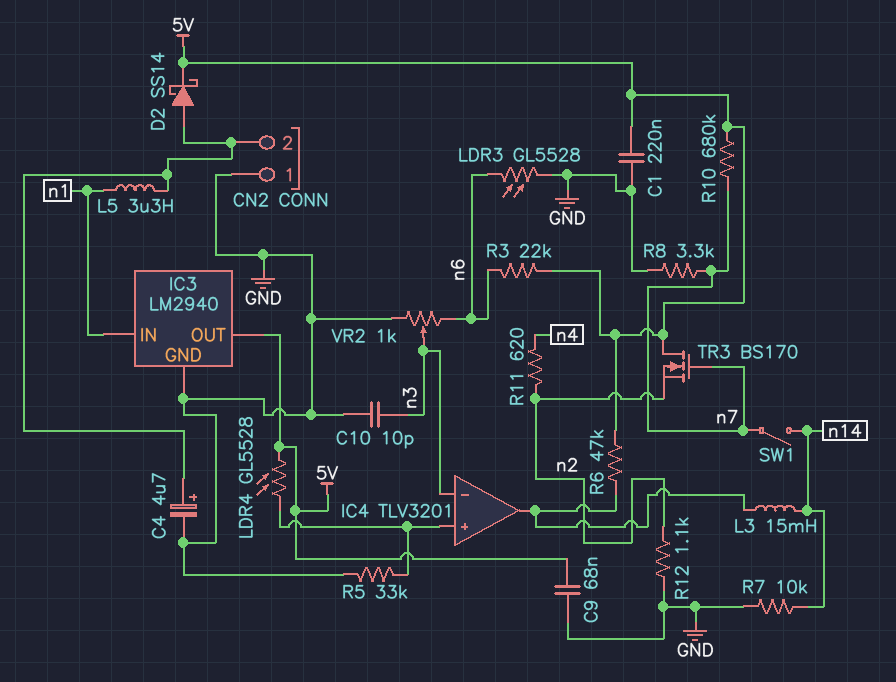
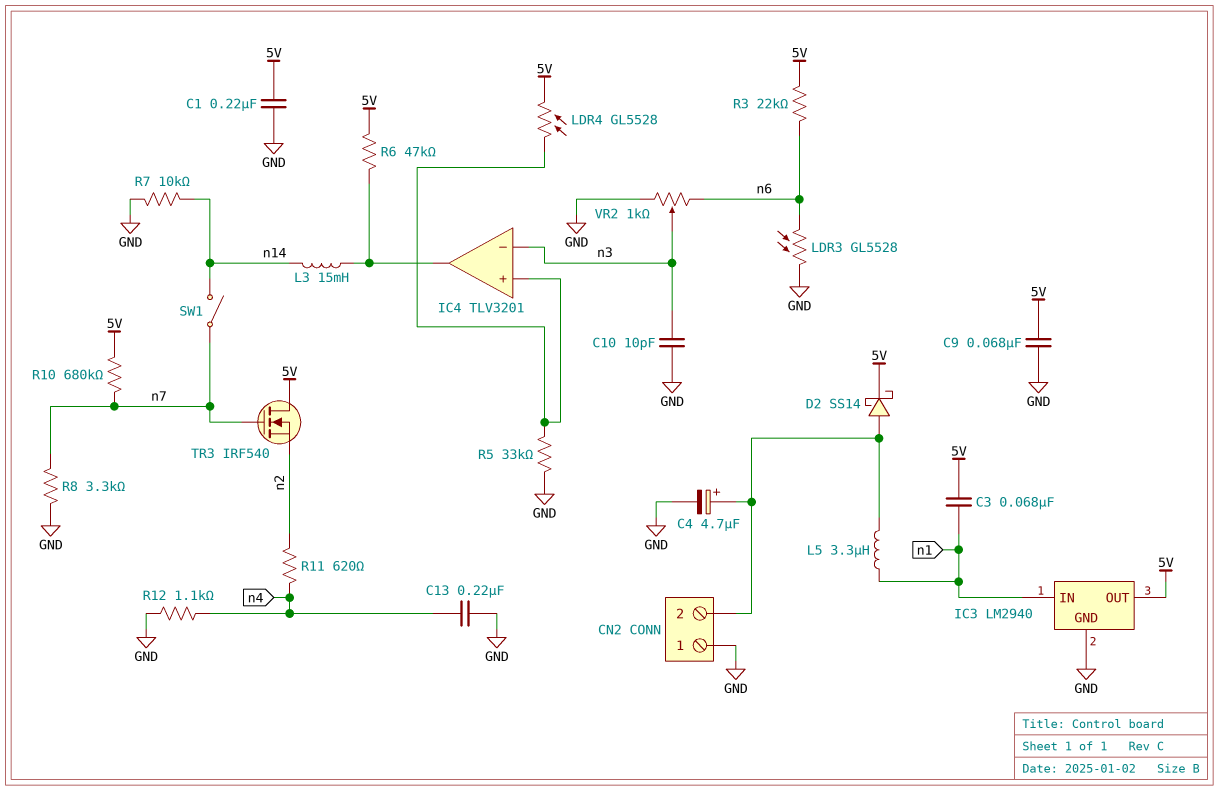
C3: none -> 68nF (5V, n1)
C13: none -> 220nF (GND, n4)
R12: 1.1k (GND, n2) -> 1.1k (GND, n4)
TR3: NMOS BS170 (G n7, D 5V, S n2) -> NMOS IRF540 (G n7, D 5V, S n2)

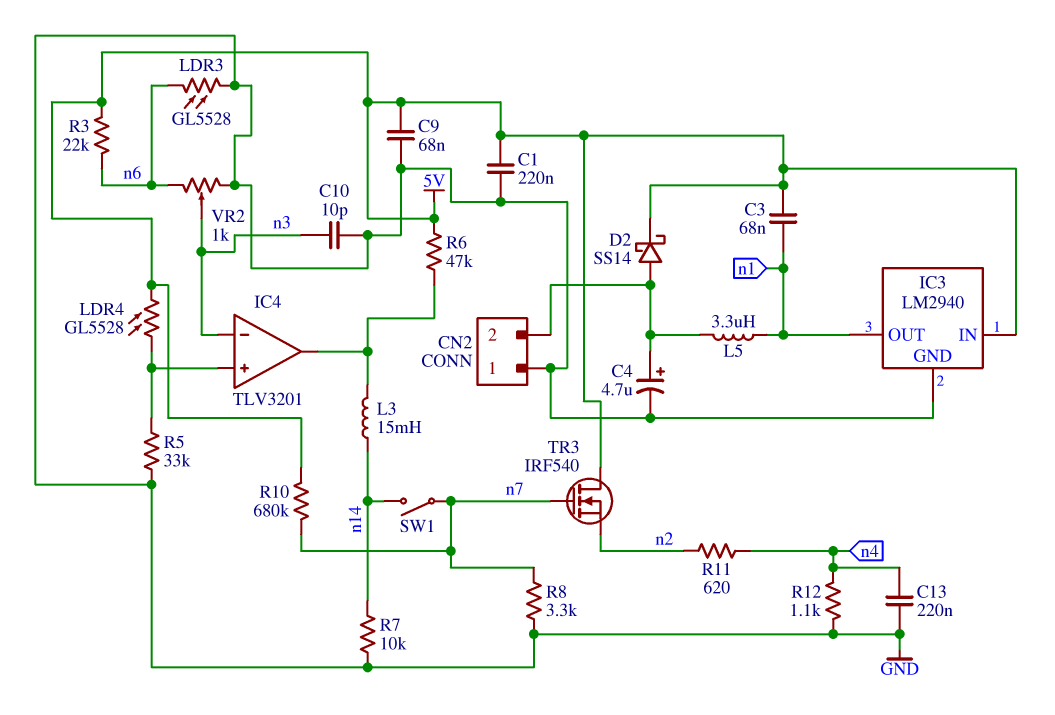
IC3 pin IN: n1 -> 5V
IC3 pin OUT: 5V -> n1

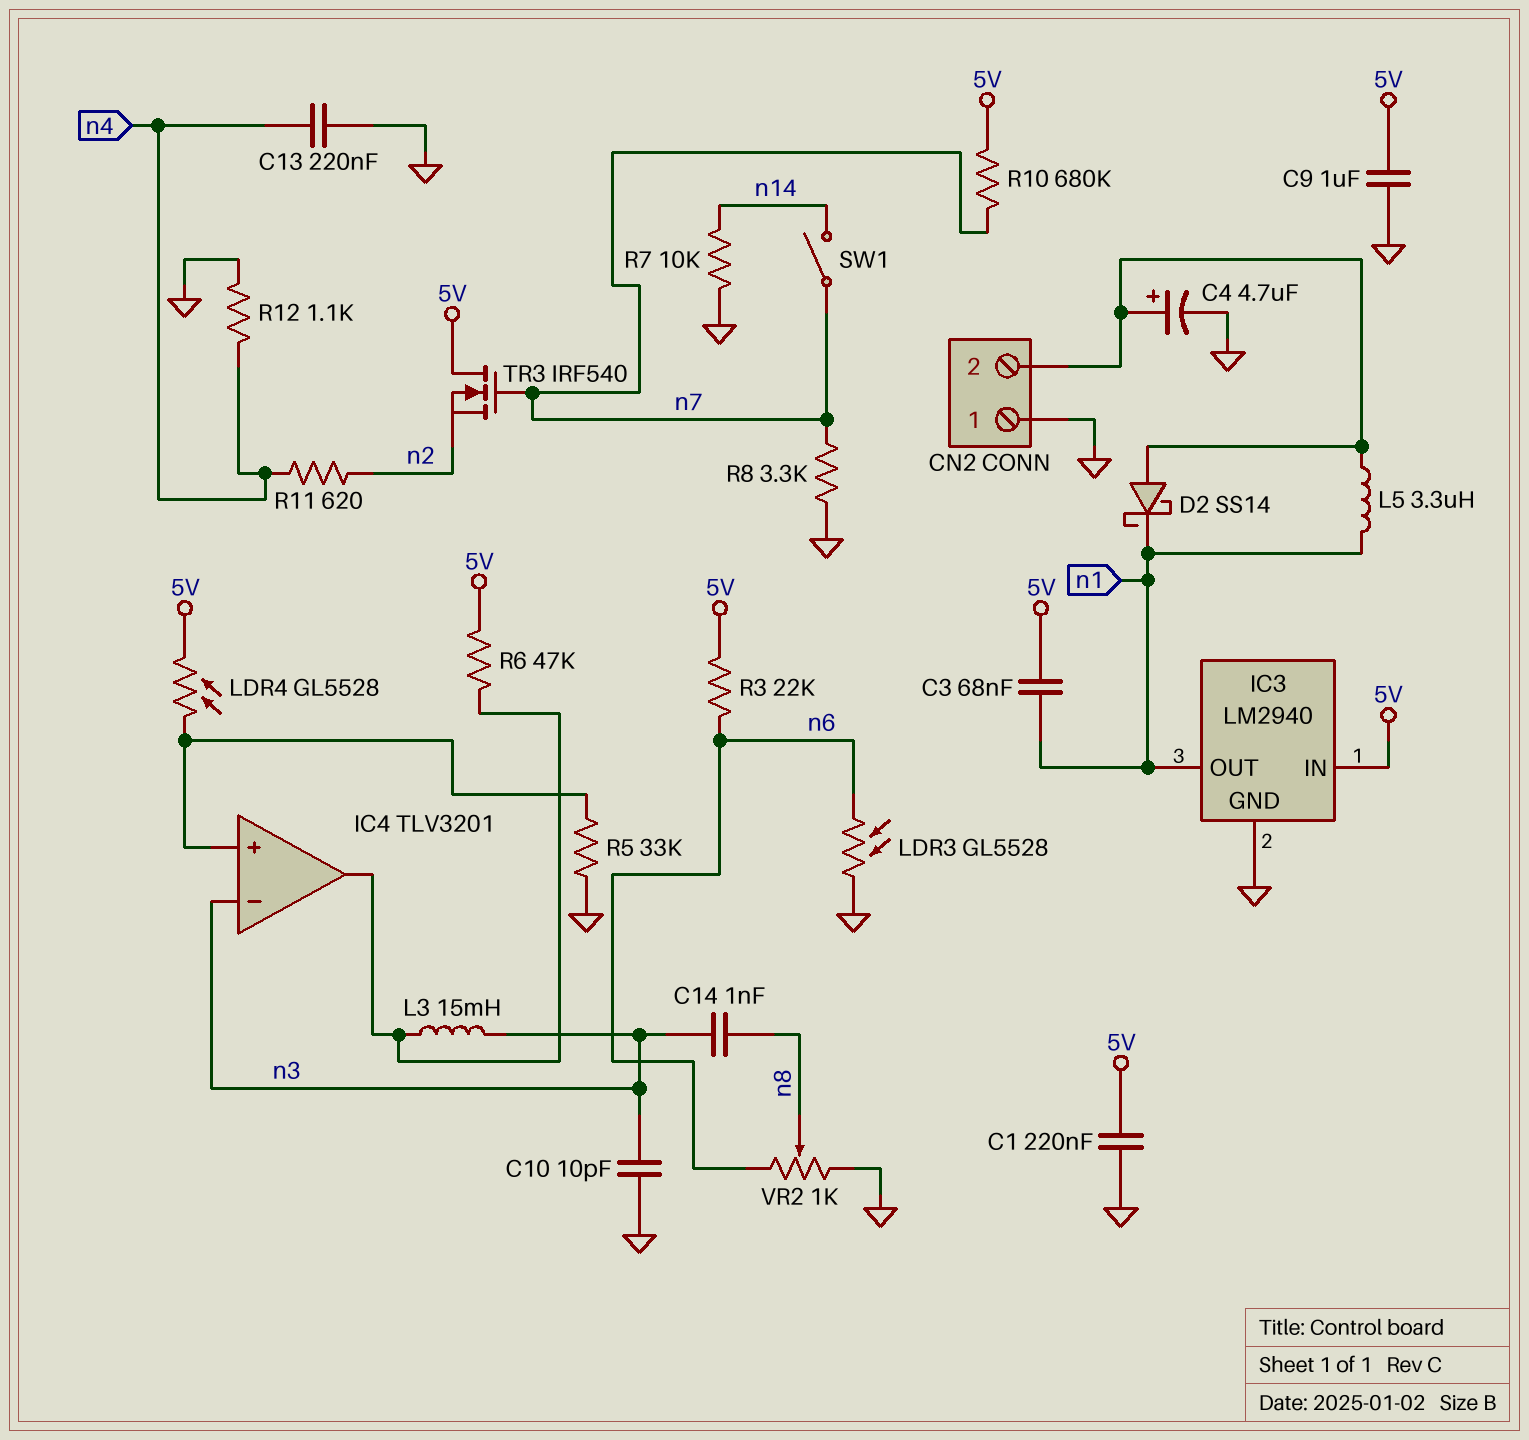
C9: 68nF (5V, GND) -> 1uF (5V, GND)
C14: none -> 1nF (n3, n8)
D2: schottky SS14 (A CN2/2, K 5V) -> schottky SS14 (A CN2/2, K n1)
L3: 15mH (IC4/out, n14) -> 15mH (IC4/out, n3)
VR2: 1k (GND, n6, wiper n3) -> 1k (GND, n6, wiper n8)

